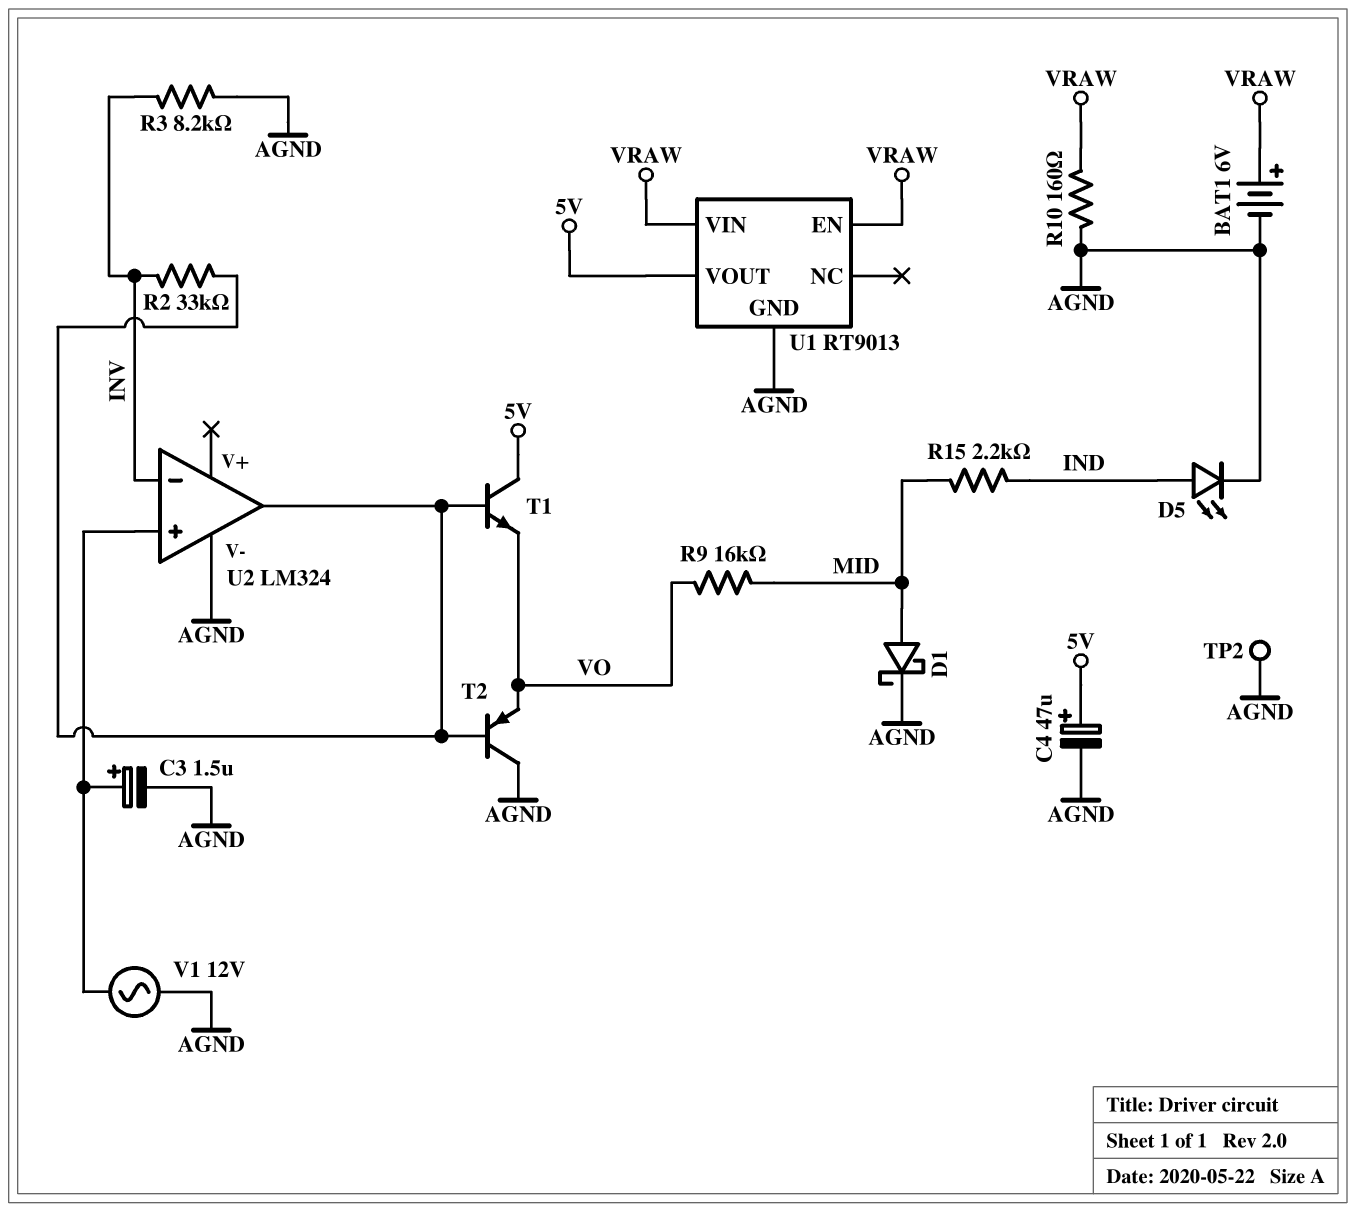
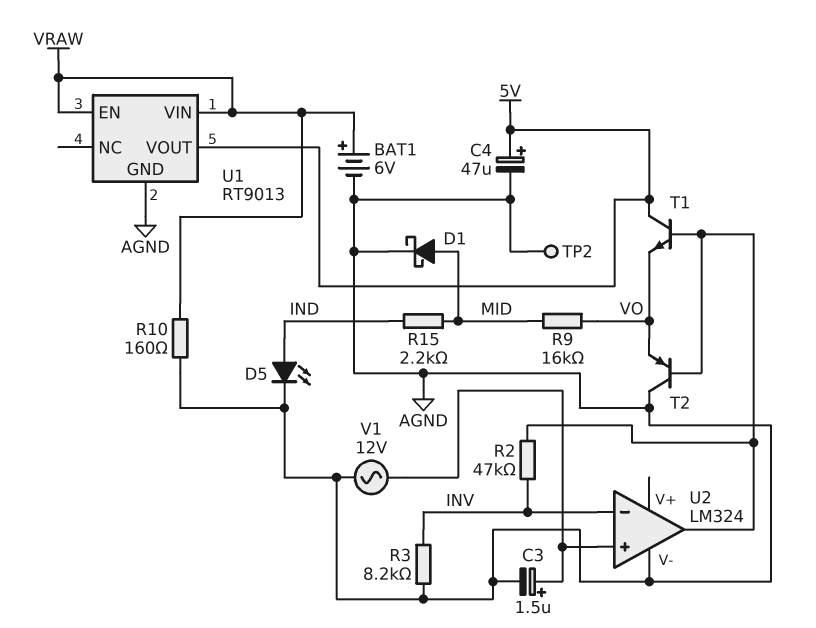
R2: 33k (INV, U2/out) -> 47k (INV, U2/out)

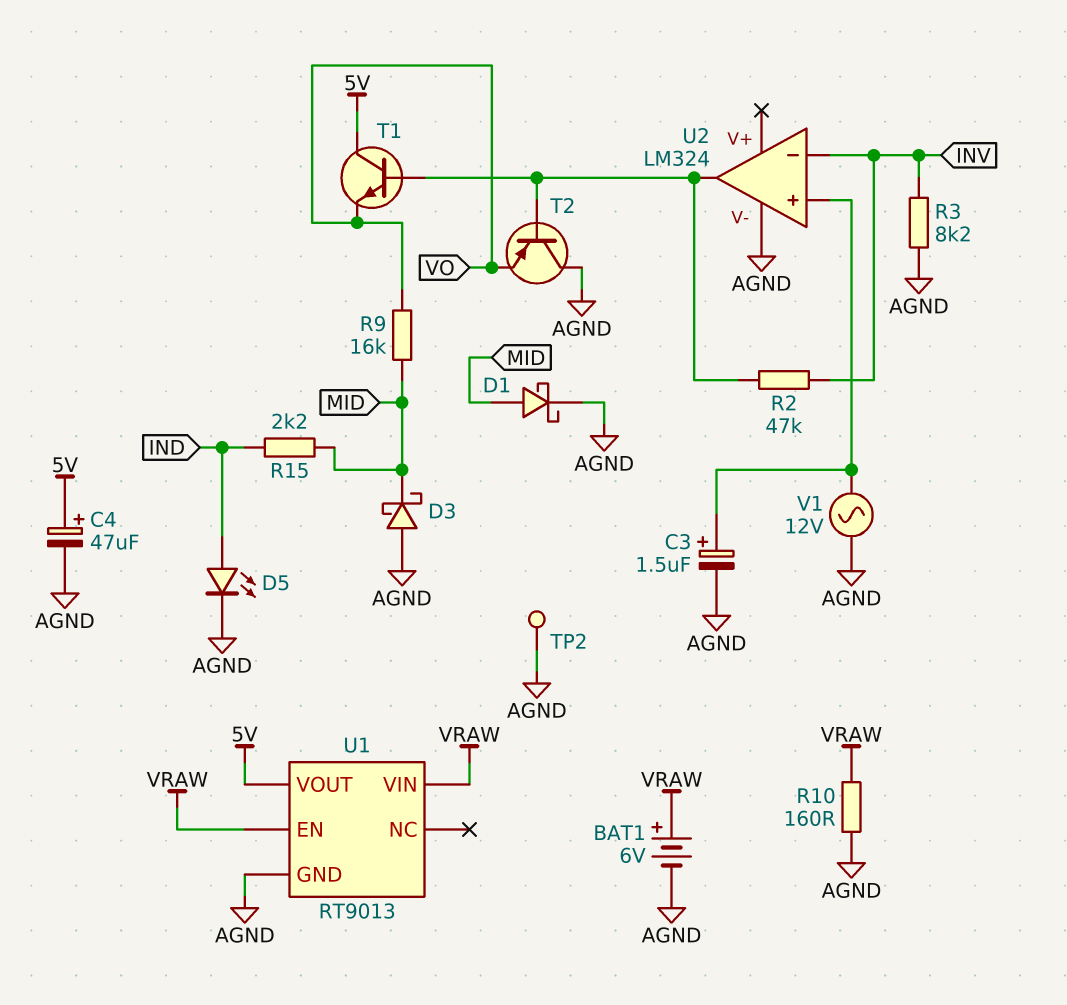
D3: none -> schottky (A AGND, K MID)

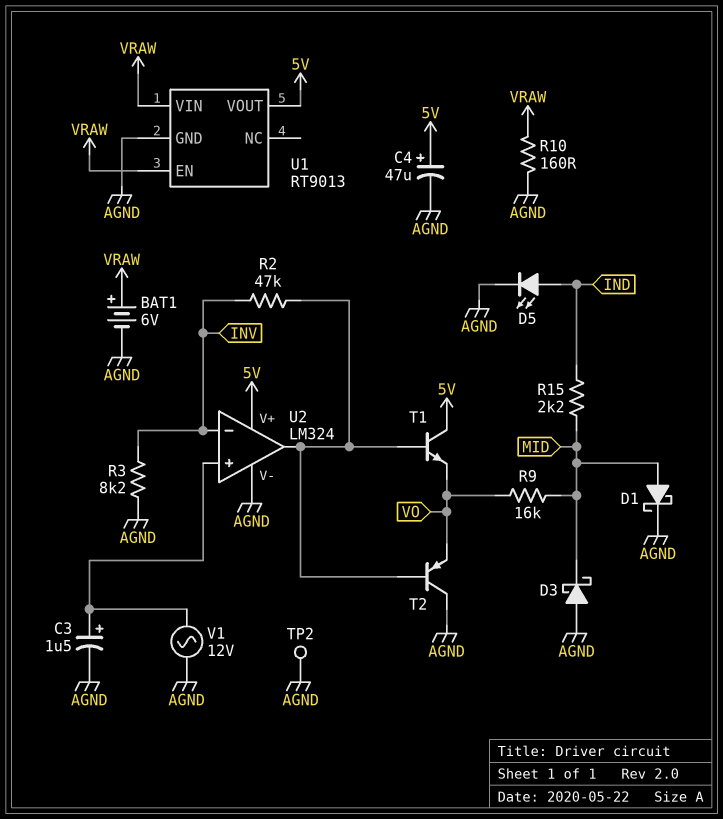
U2 pin V+: none -> 5V

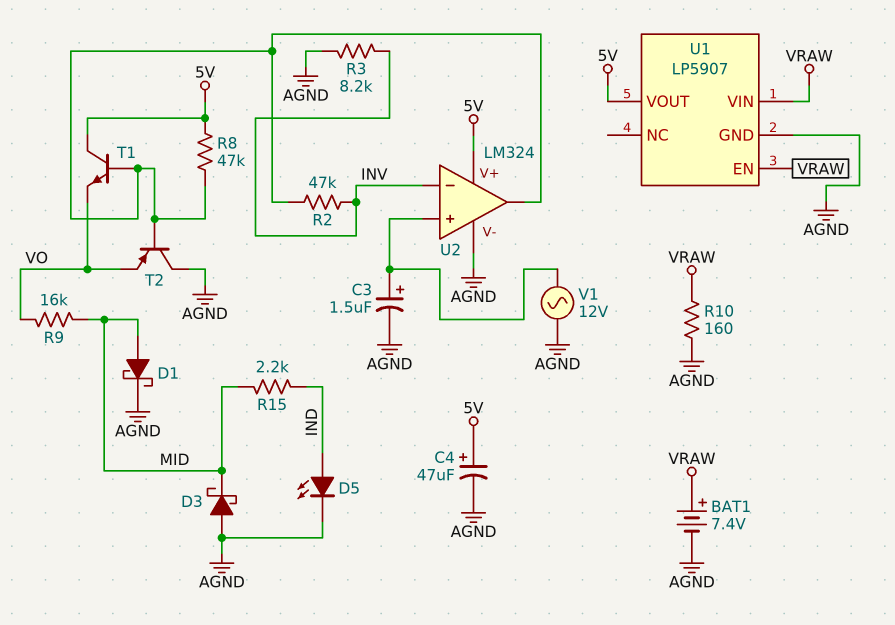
BAT1: 6V (plus VRAW, minus AGND) -> 7.4V (plus VRAW, minus AGND)
R8: none -> 47k (5V, U2/out)
TP2: test point (AGND) -> none
U1: RT9013 -> LP5907

